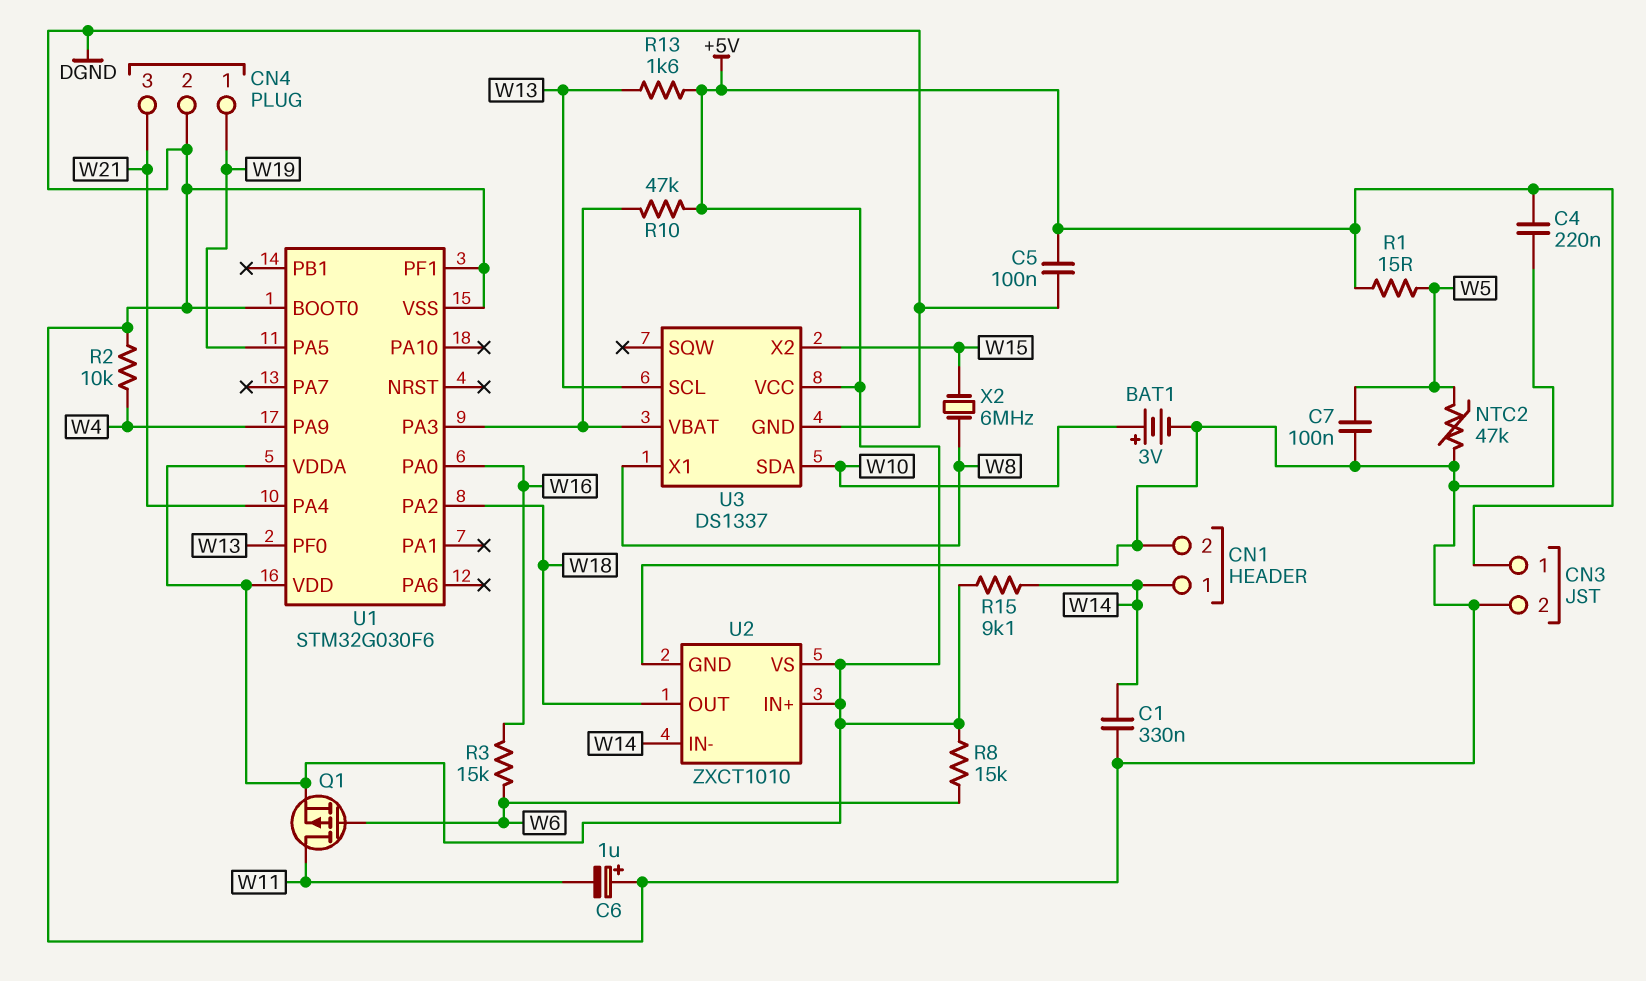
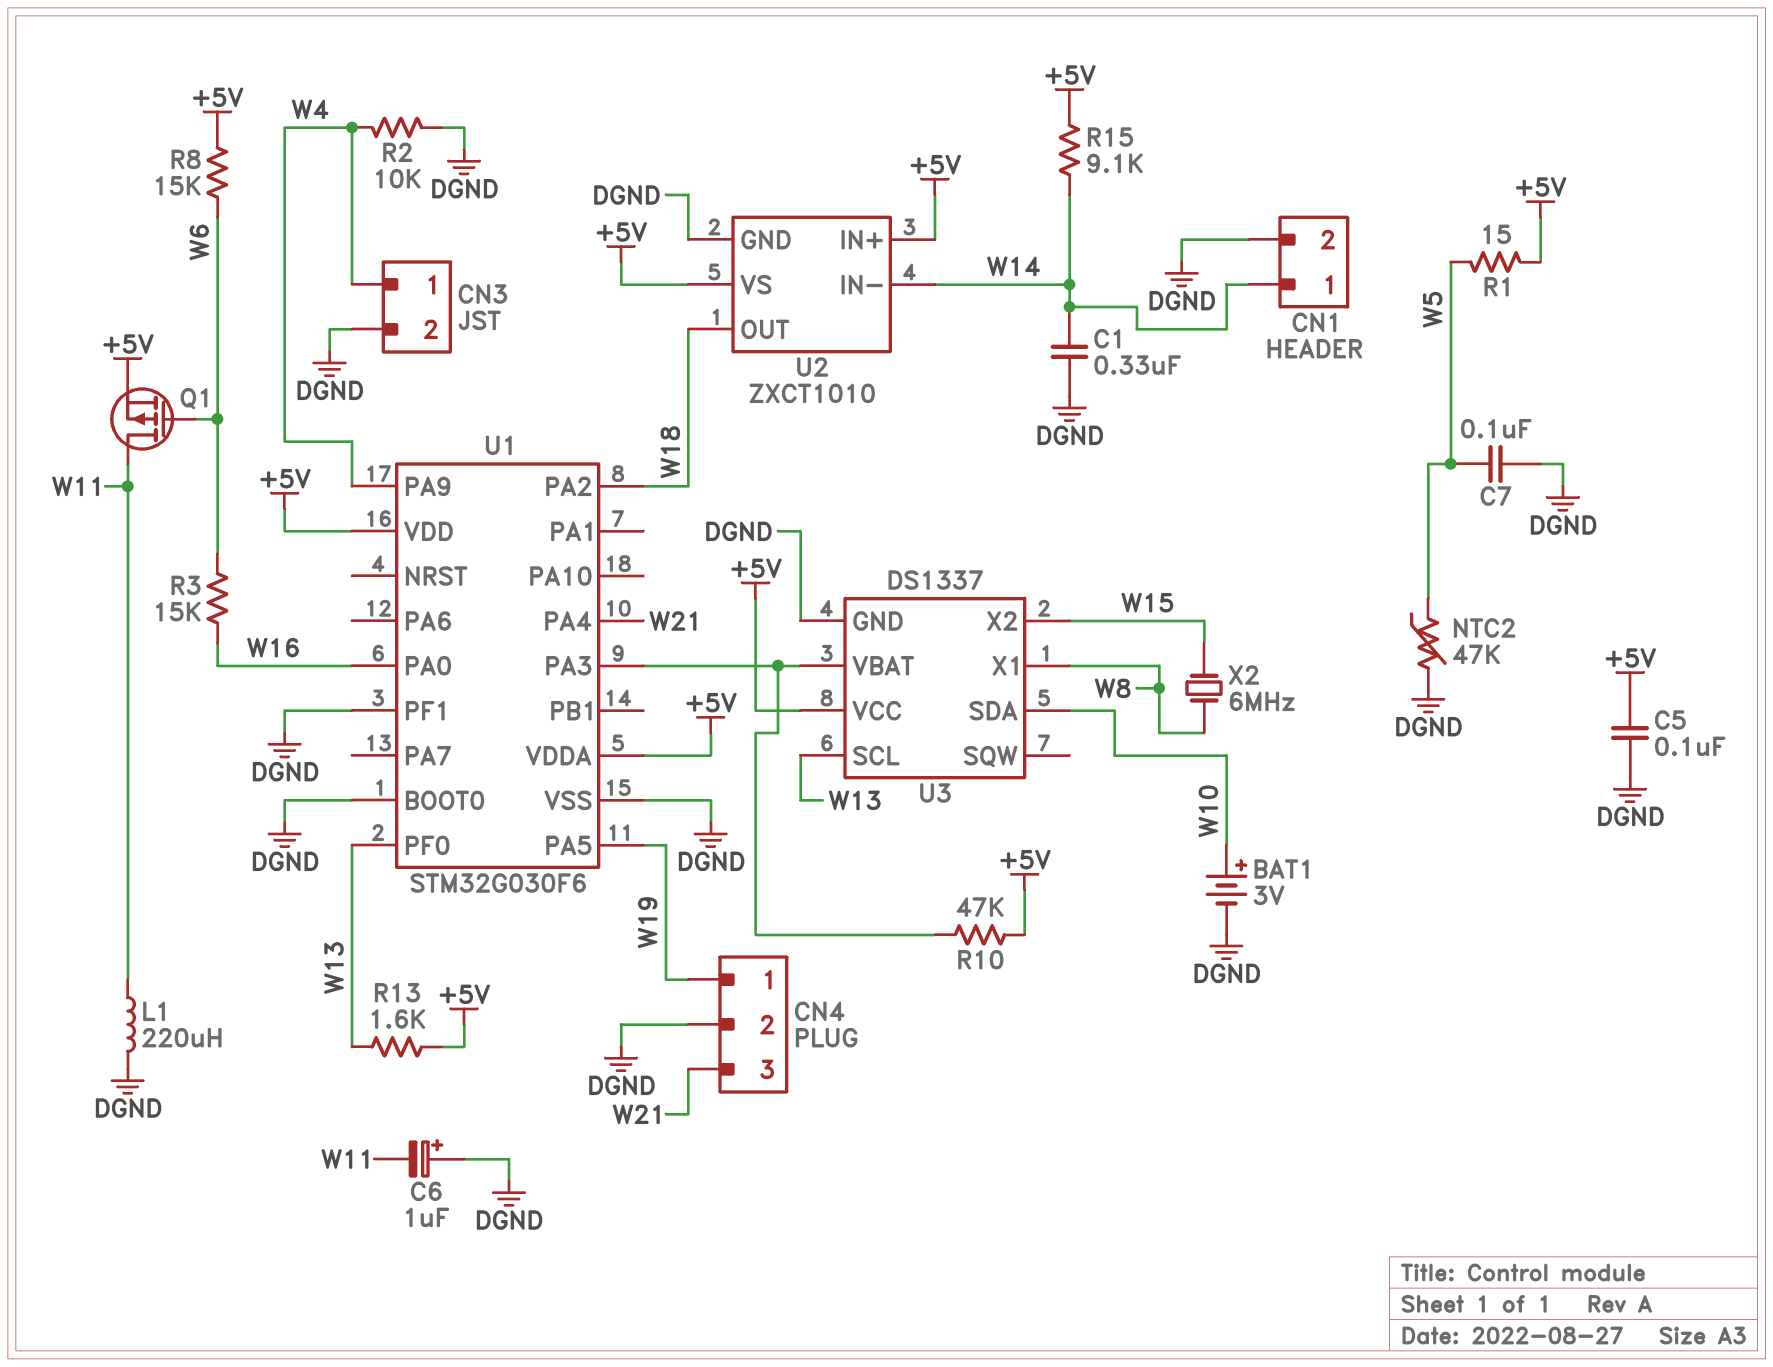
C4: 220nF (+5V, DGND) -> none
CN3 pin 1: +5V -> W4
L1: none -> 220uH (DGND, W11)

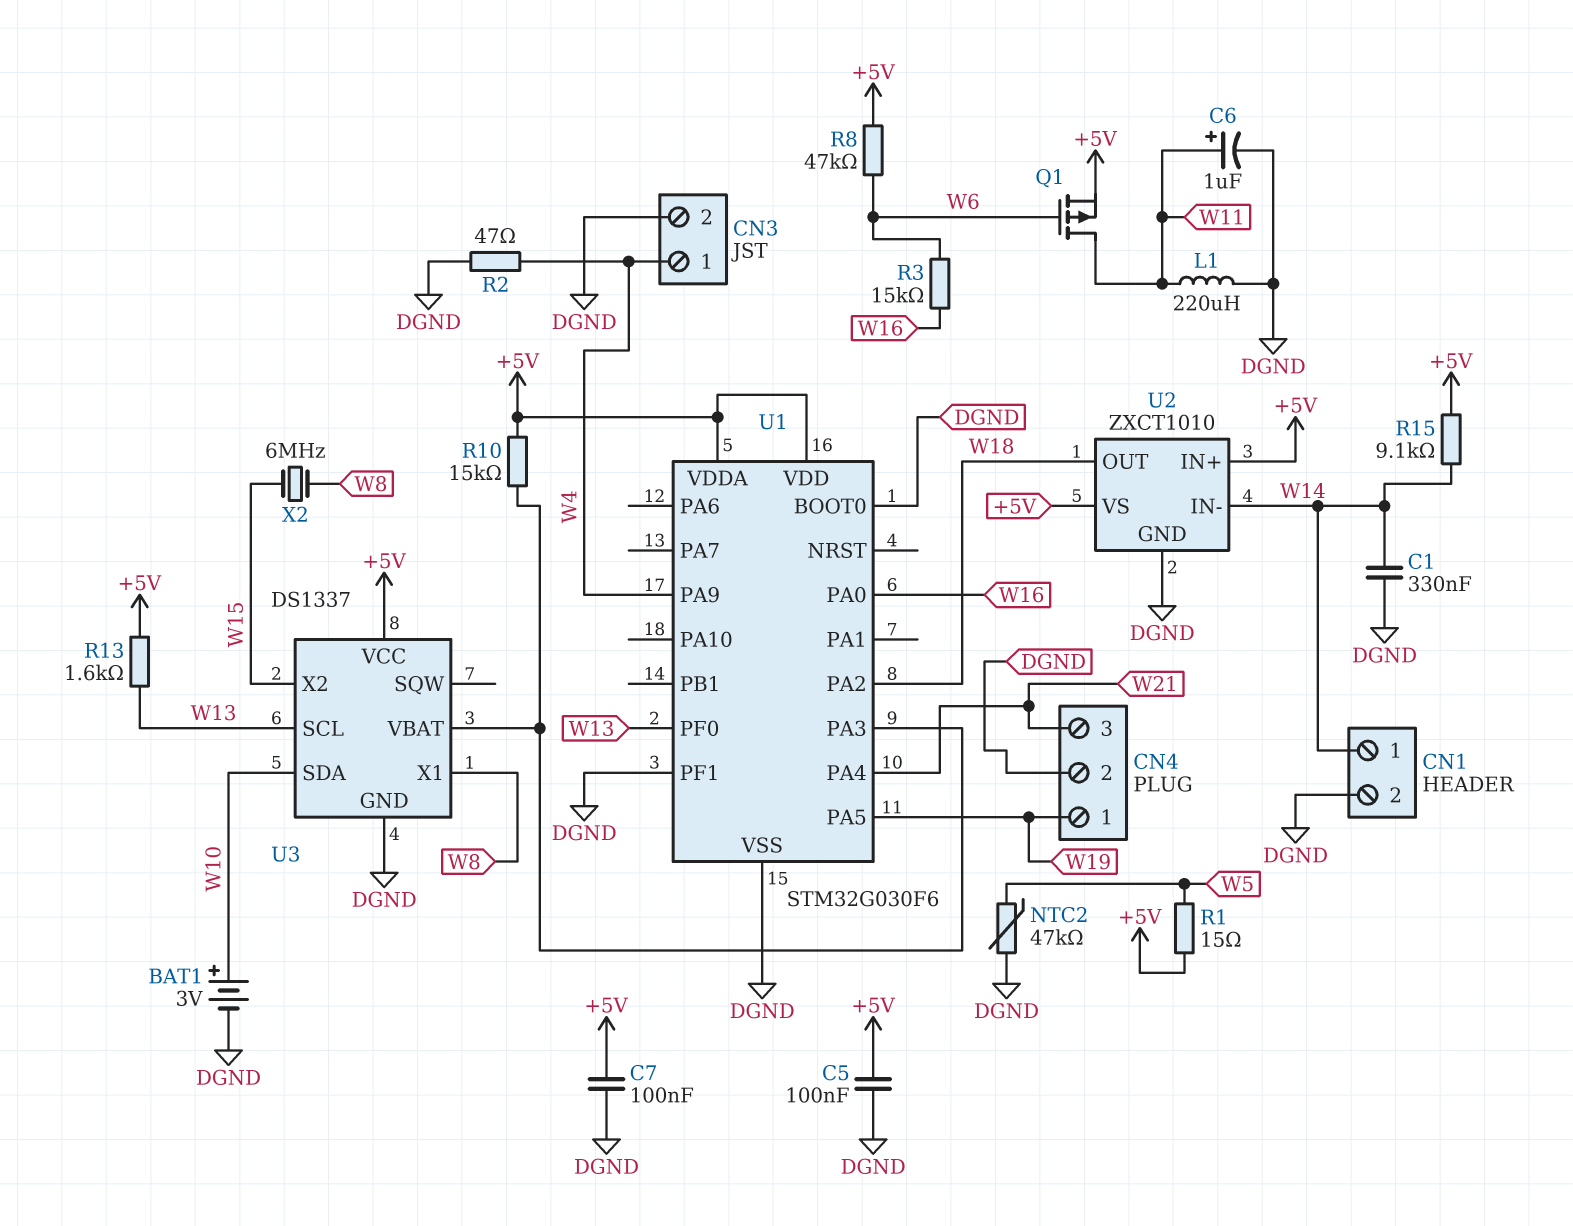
C6: 1uF (plus DGND, minus W11) -> 1uF (plus W11, minus DGND)
C7: 100nF (DGND, W5) -> 100nF (+5V, DGND)
R2: 10k (DGND, W4) -> 47 (DGND, W4)
R8: 15k (+5V, W6) -> 47k (+5V, W6)
R10: 47k (+5V, U1/PA3) -> 15k (+5V, U1/PA3)

